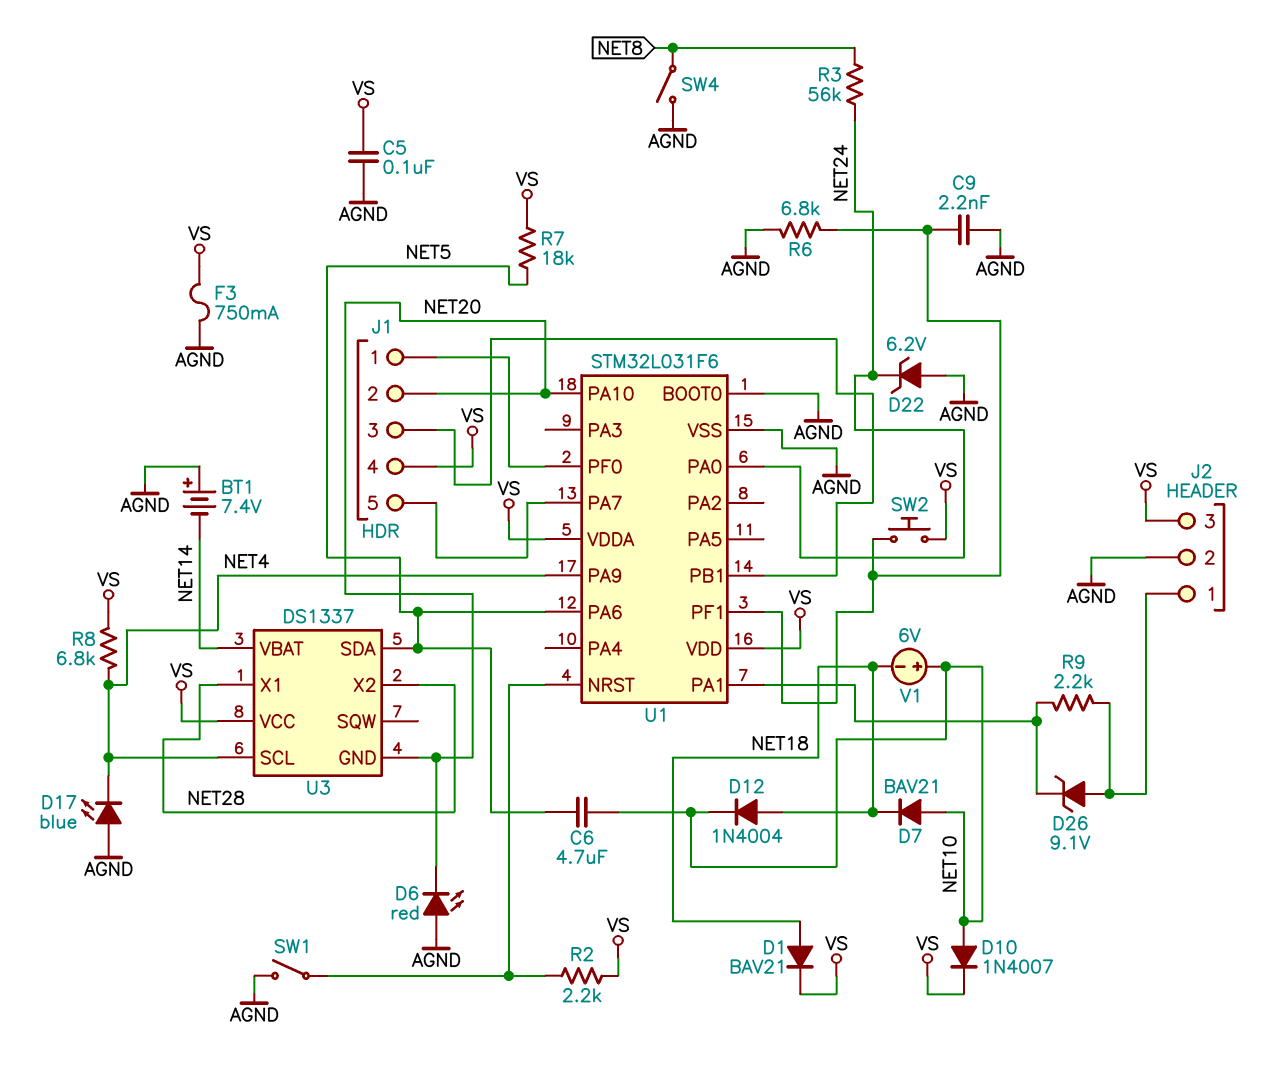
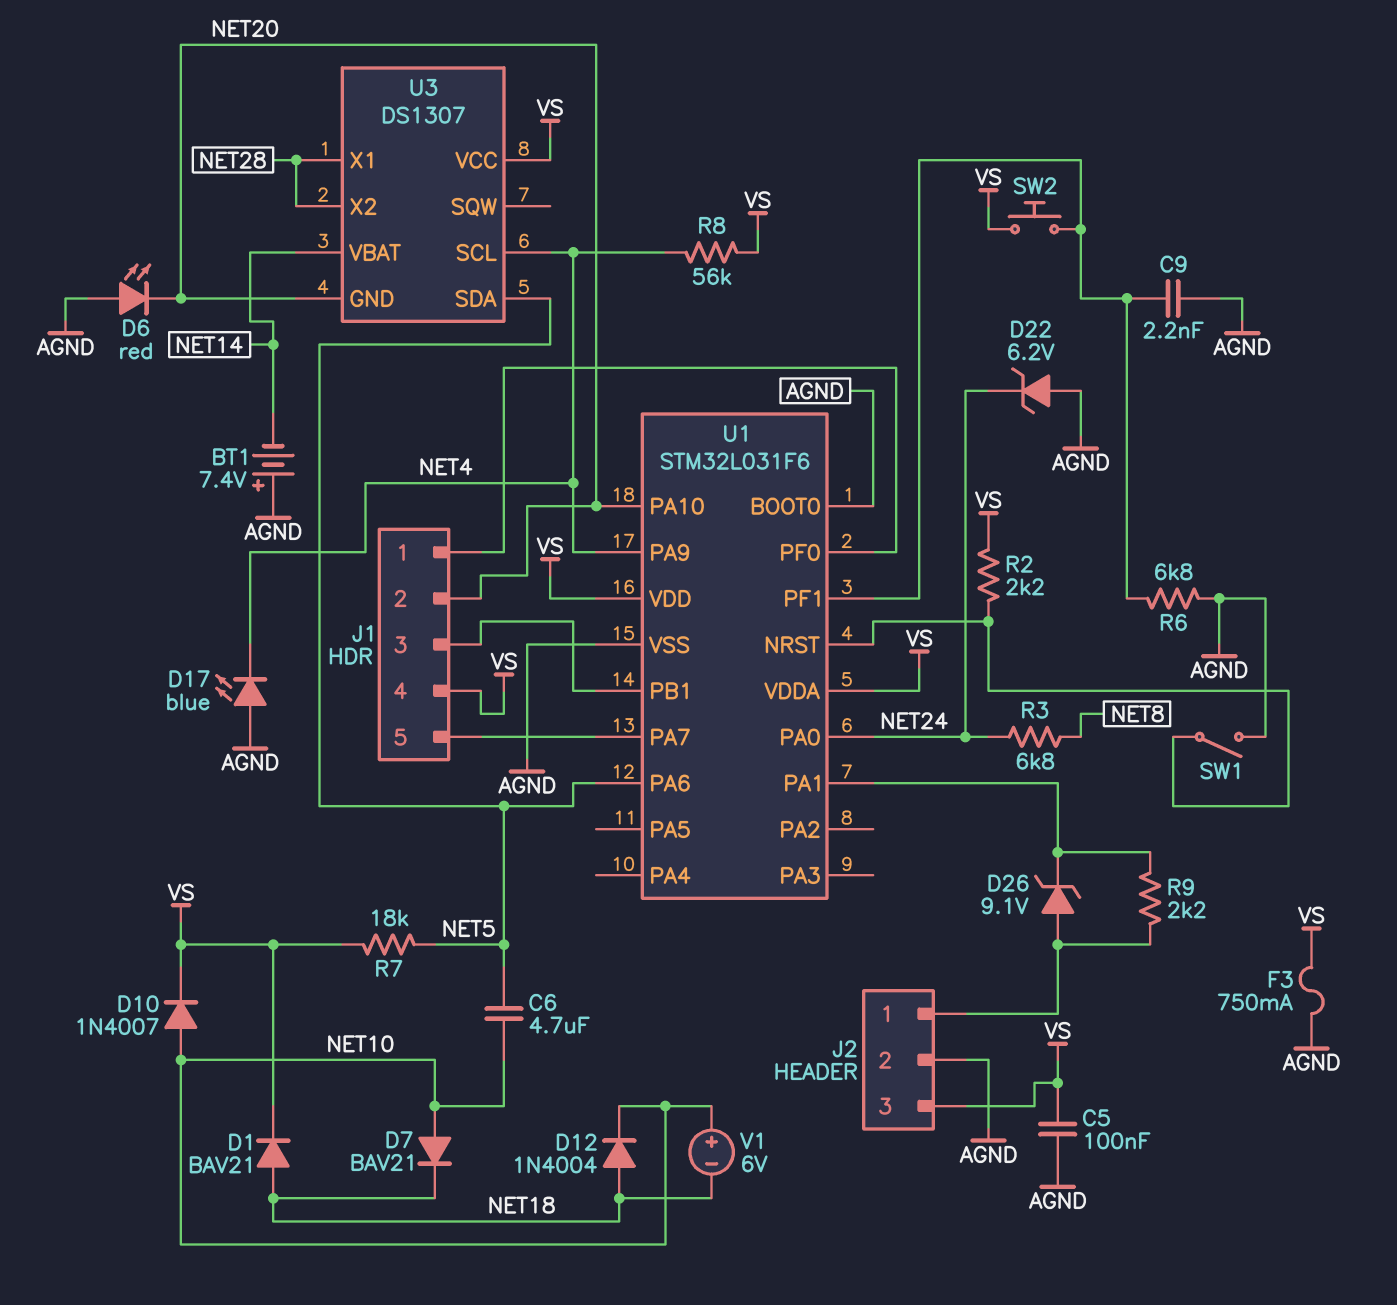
R3: 56k (NET8, NET24) -> 6.8k (NET8, NET24)
R8: 6.8k (NET4, VS) -> 56k (NET4, VS)
SW4: switch (AGND, NET8) -> none
U3: DS1337 -> DS1307

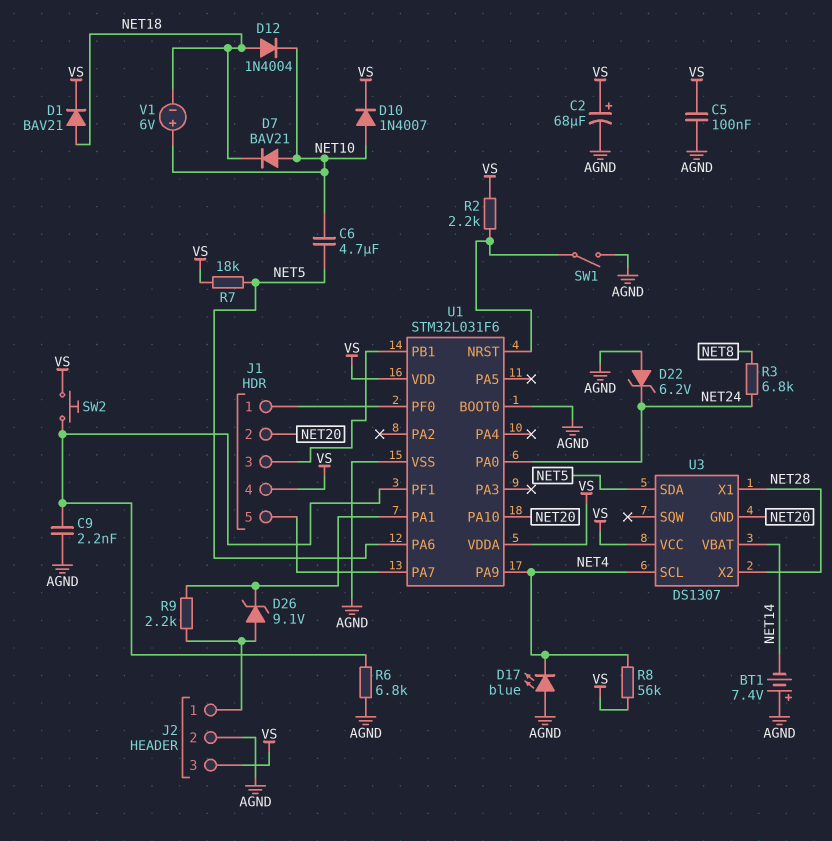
C2: none -> 68uF (plus VS, minus AGND)
D6: LED red (A AGND, K NET20) -> none
F3: 750mA (AGND, VS) -> none

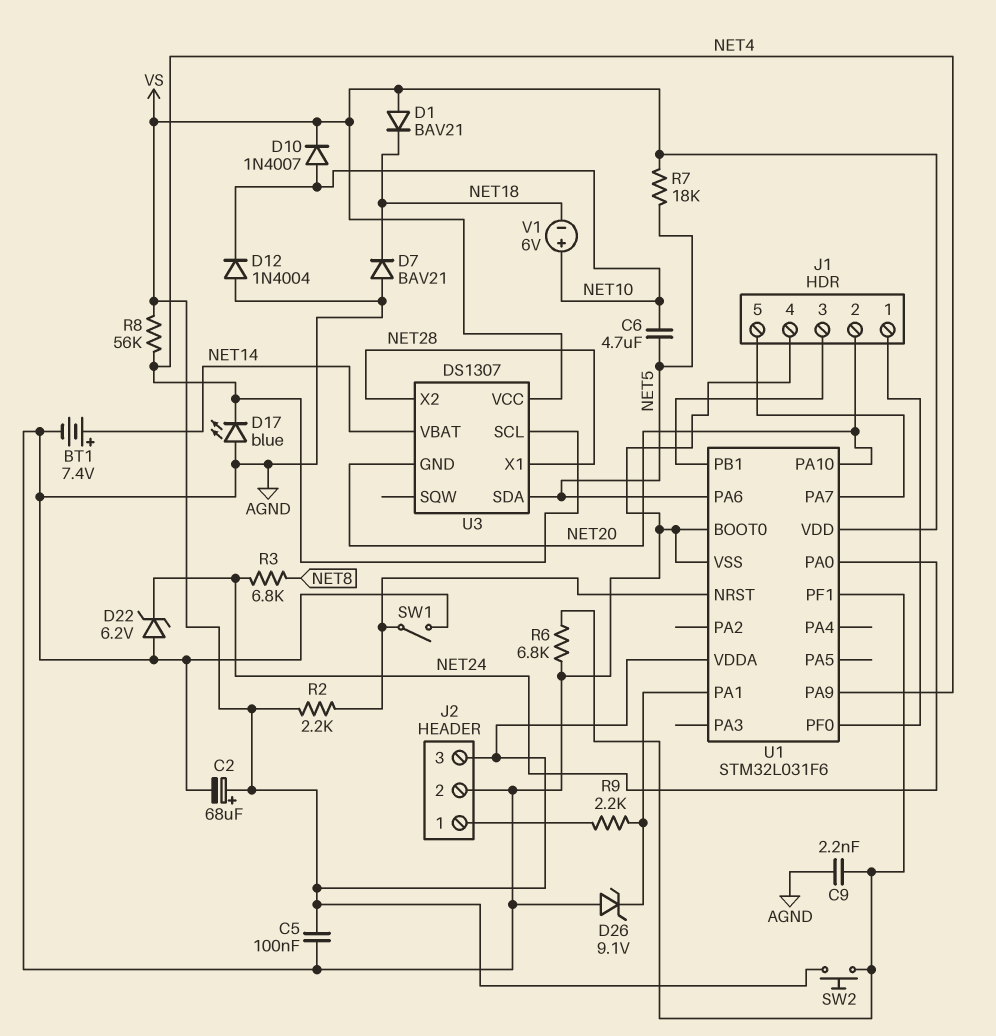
BT1: 7.4V (plus AGND, minus NET14) -> 7.4V (plus NET14, minus AGND)
D1: diode BAV21 (A NET18, K VS) -> diode BAV21 (A VS, K NET18)
D7: diode BAV21 (A NET10, K NET18) -> diode BAV21 (A AGND, K NET18)
D12: diode 1N4004 (A NET18, K NET10) -> diode 1N4004 (A AGND, K NET10)
D26: zener 9.1V (A J2/1, K U1/PA1) -> zener 9.1V (A AGND, K U1/PA1)
J1 pin 4: VS -> AGND

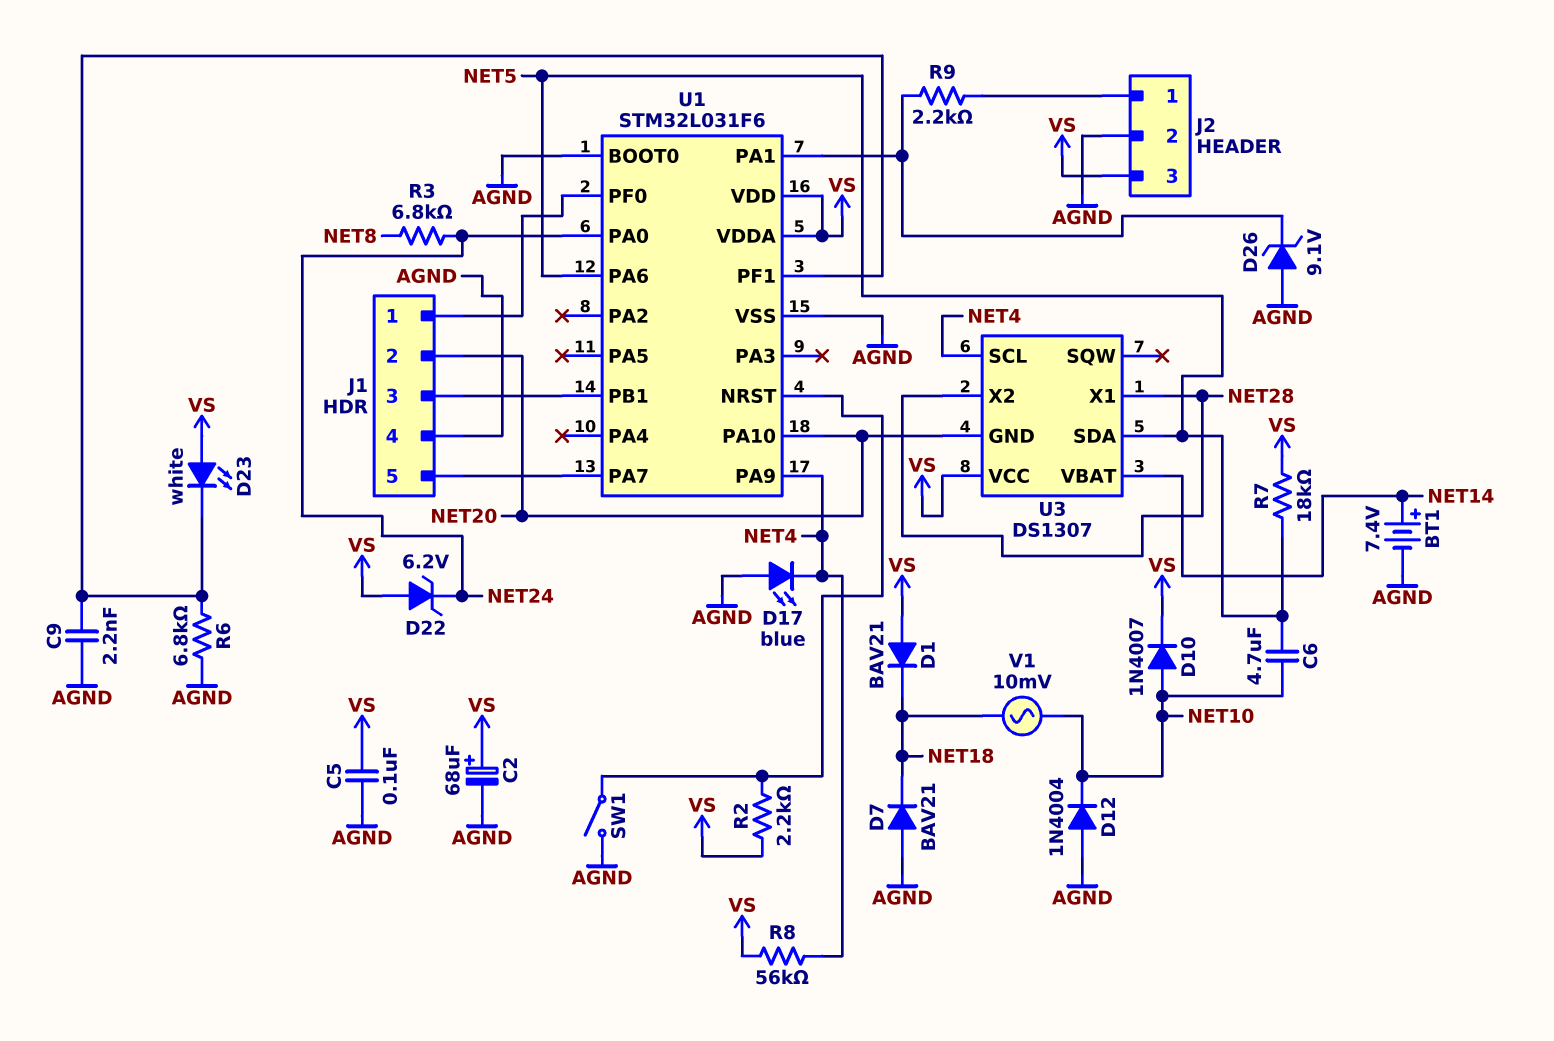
D22: zener 6.2V (A AGND, K NET24) -> zener 6.2V (A VS, K NET24)
D23: none -> LED white (A VS, K U1/PF1)
SW2: button (U1/PF1, VS) -> none
V1: 6V (plus NET10, minus NET18) -> AC 10mV (NET10, NET18)

